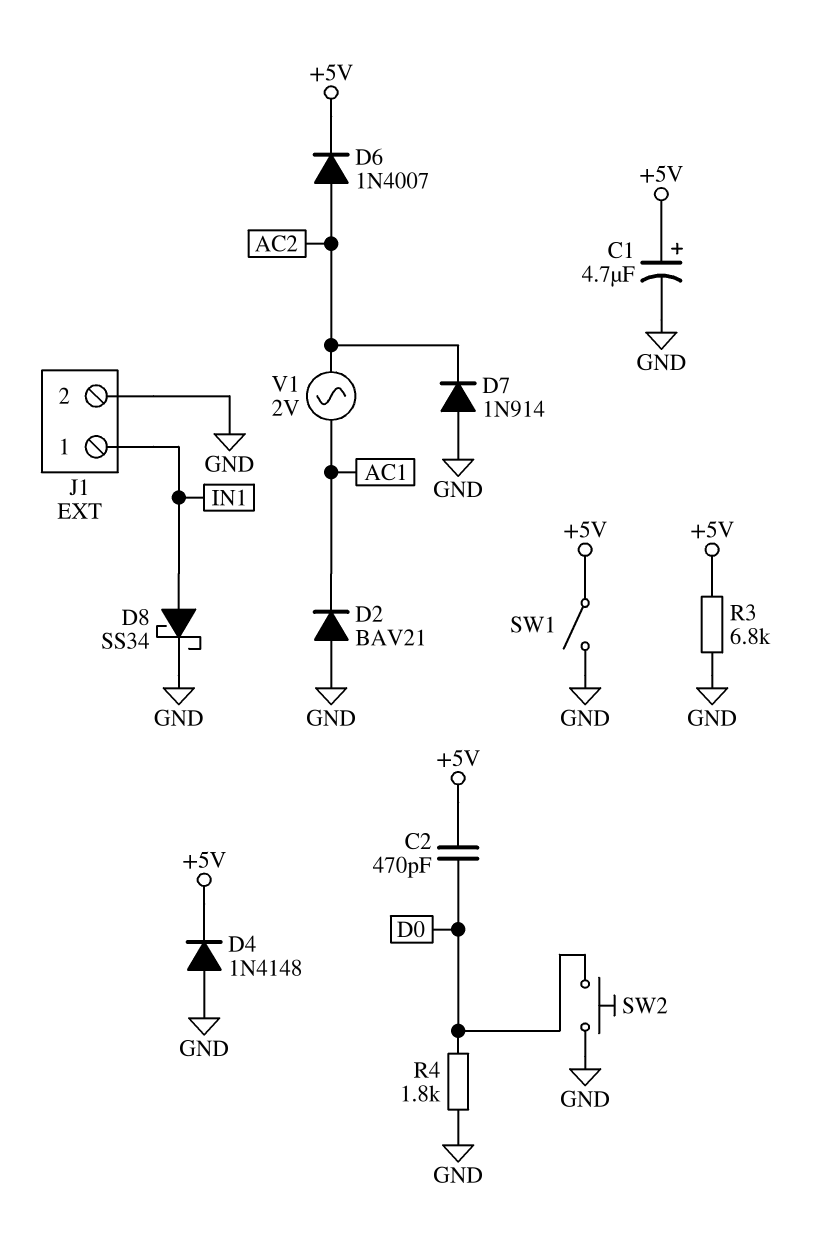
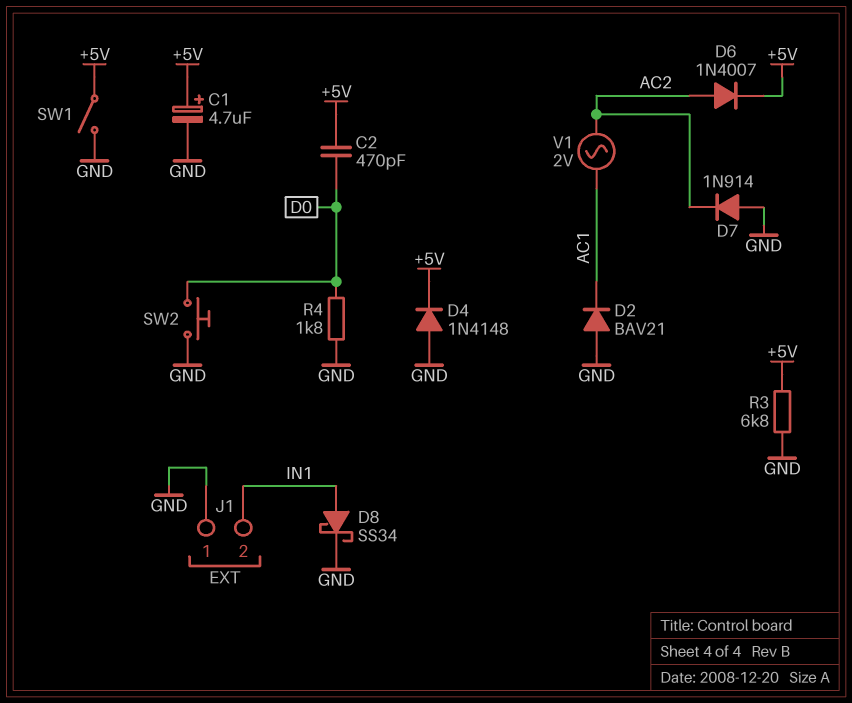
J1 pin 1: IN1 -> GND
J1 pin 2: GND -> IN1

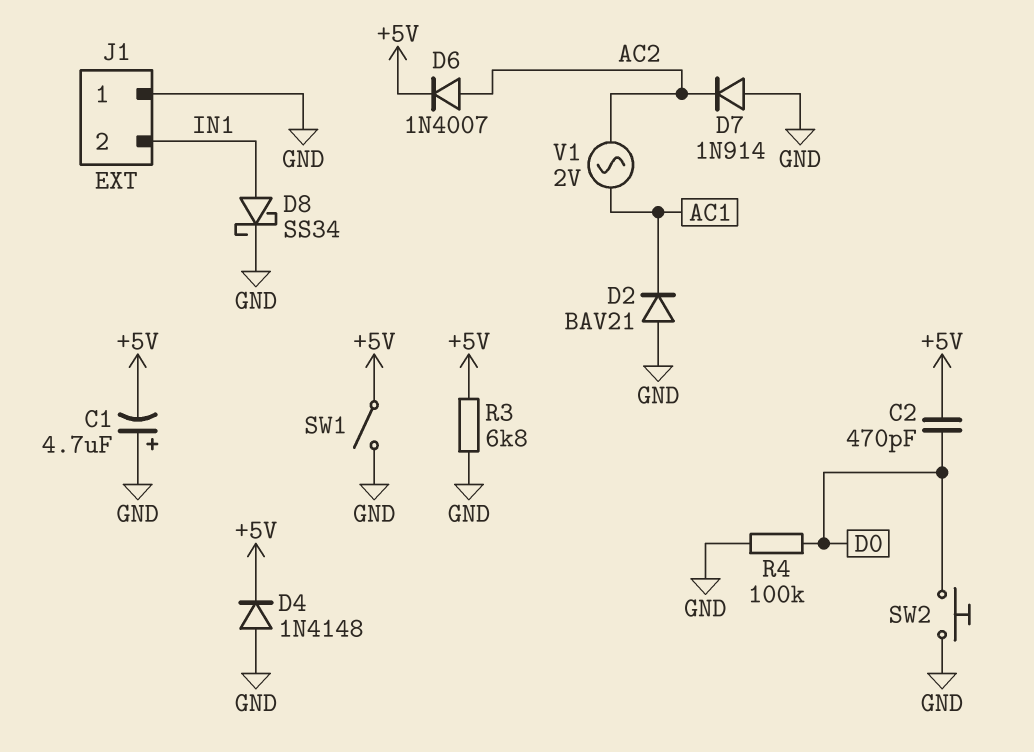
C1: 4.7uF (plus +5V, minus GND) -> 4.7uF (plus GND, minus +5V)
R4: 1.8k (D0, GND) -> 100k (D0, GND)

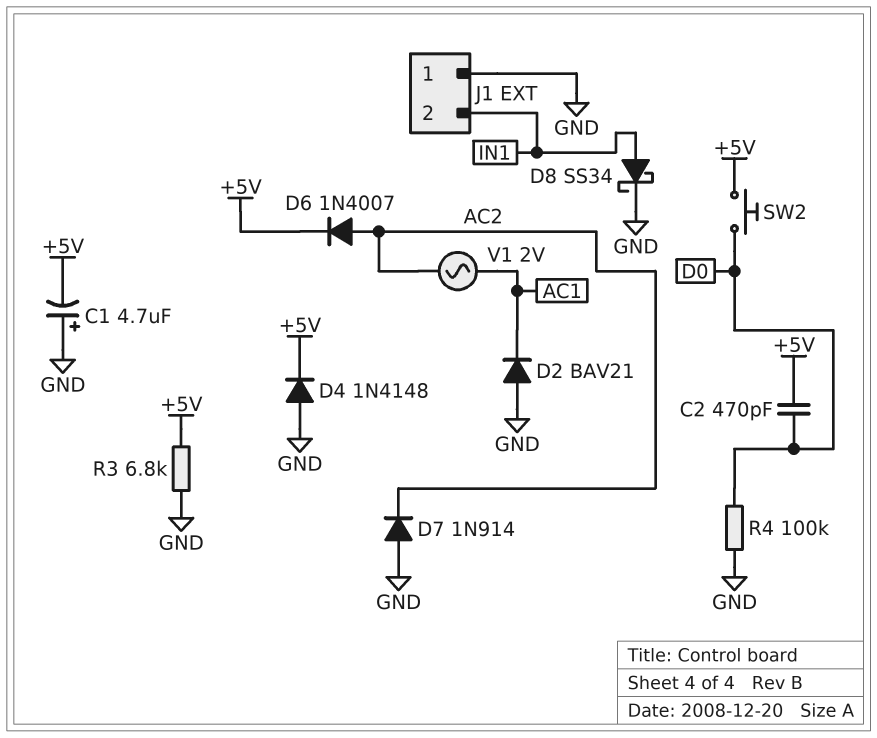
SW1: switch (+5V, GND) -> none
SW2: button (D0, GND) -> button (+5V, D0)

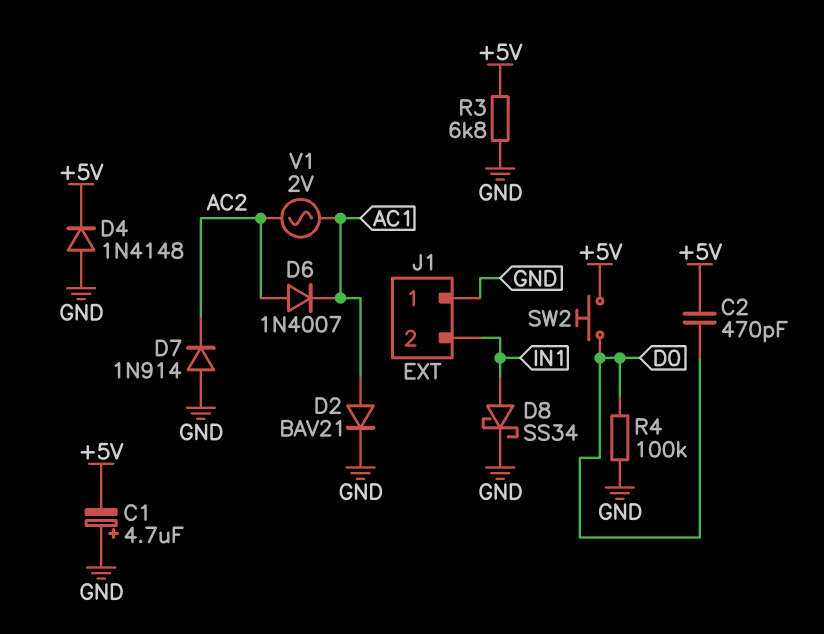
D2: diode BAV21 (A GND, K AC1) -> diode BAV21 (A AC1, K GND)
D6: diode 1N4007 (A AC2, K +5V) -> diode 1N4007 (A AC2, K AC1)

